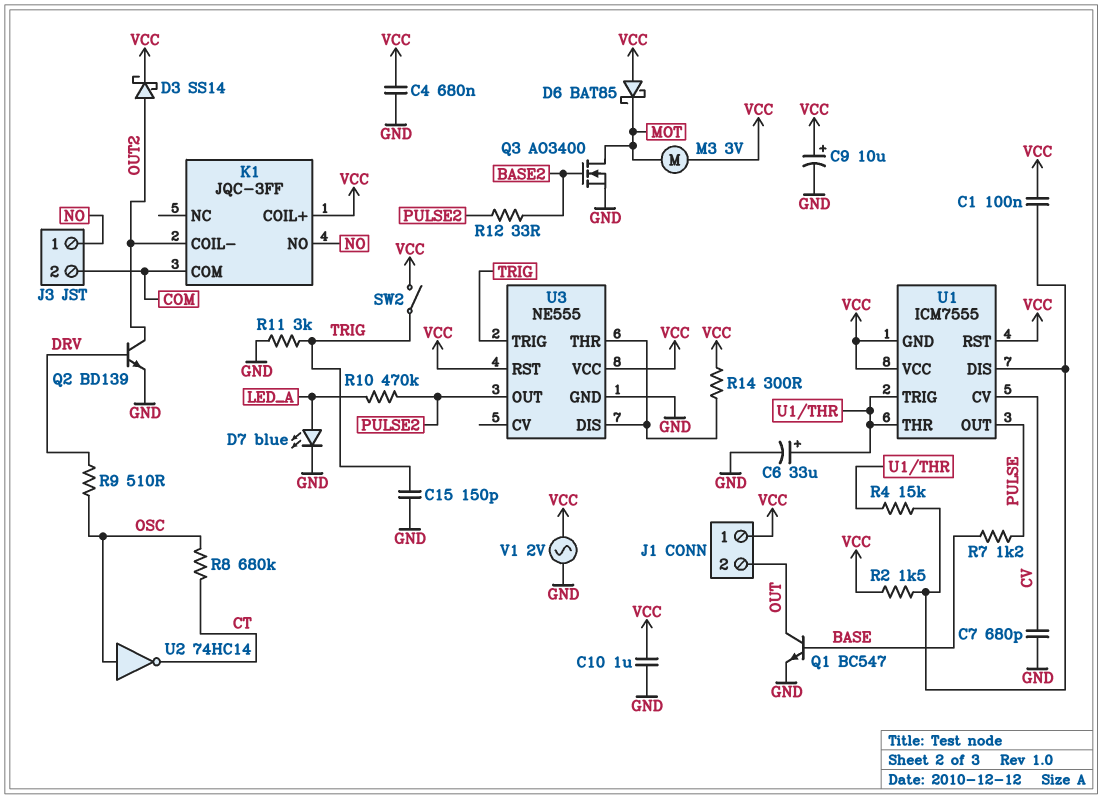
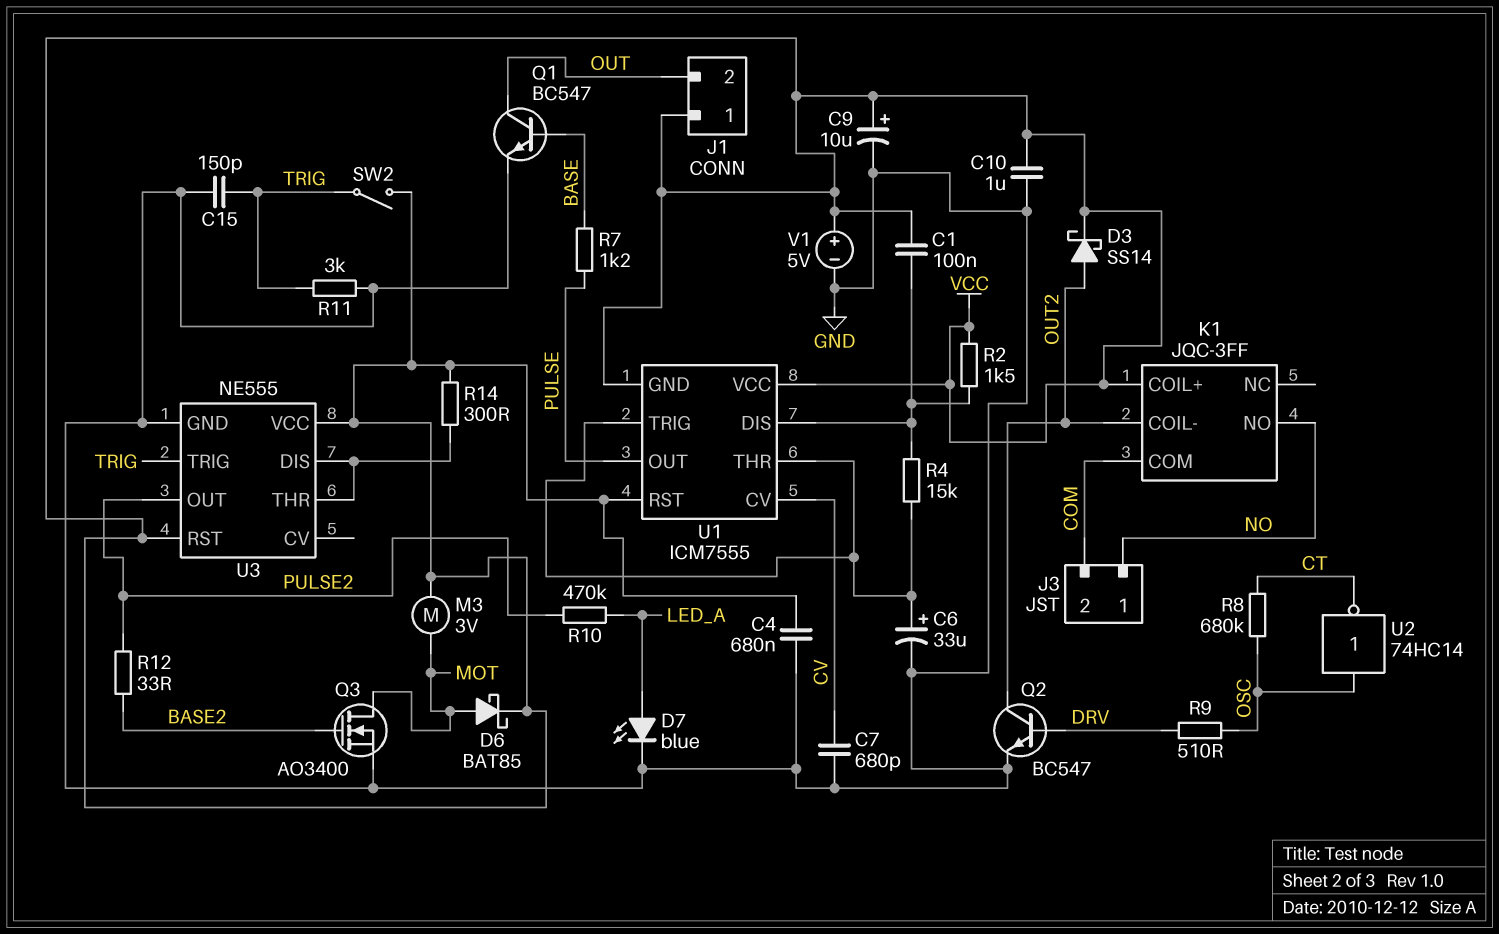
D6: schottky BAT85 (A VCC, K MOT) -> schottky BAT85 (A MOT, K VCC)
Q2: NPN BD139 (B DRV, C OUT2, E GND) -> NPN BC547 (B DRV, C OUT2, E GND)
V1: AC 2V (GND, VCC) -> 5V (plus VCC, minus GND)

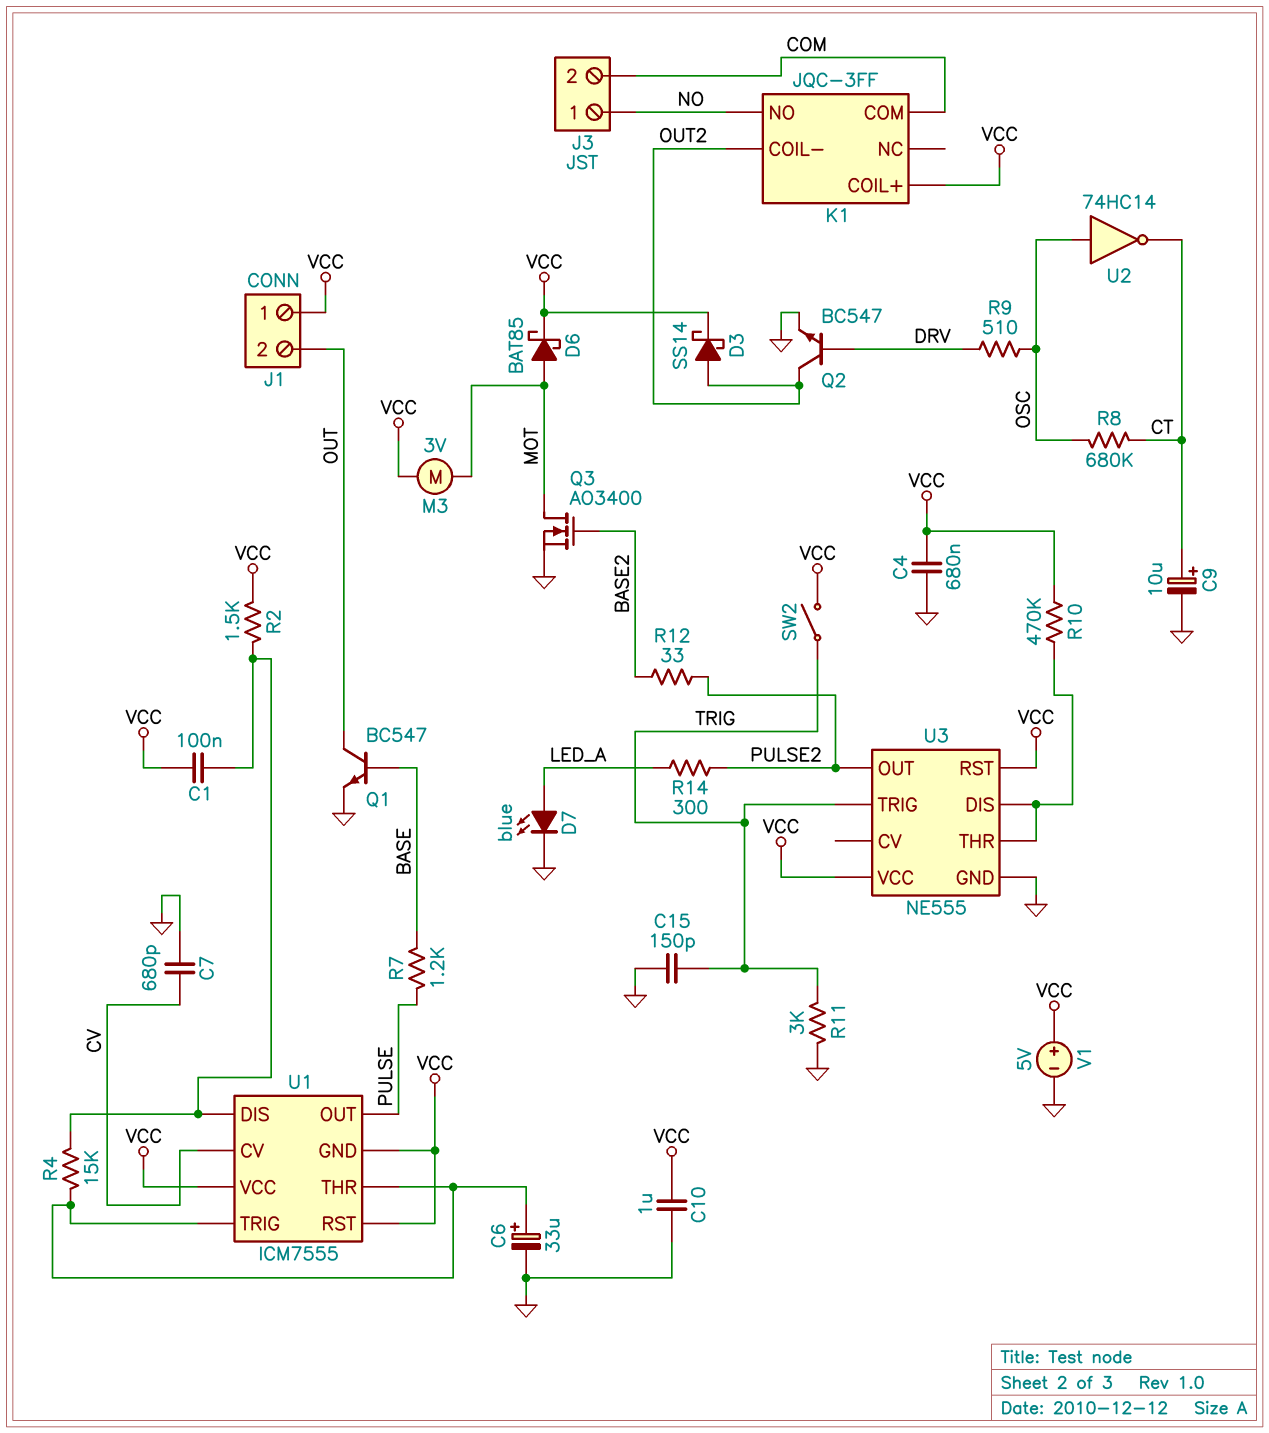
C9: 10uF (plus VCC, minus GND) -> 10uF (plus CT, minus GND)
R10: 470k (LED_A, PULSE2) -> 470k (U3/DIS, VCC)
R14: 300 (U3/DIS, VCC) -> 300 (LED_A, PULSE2)

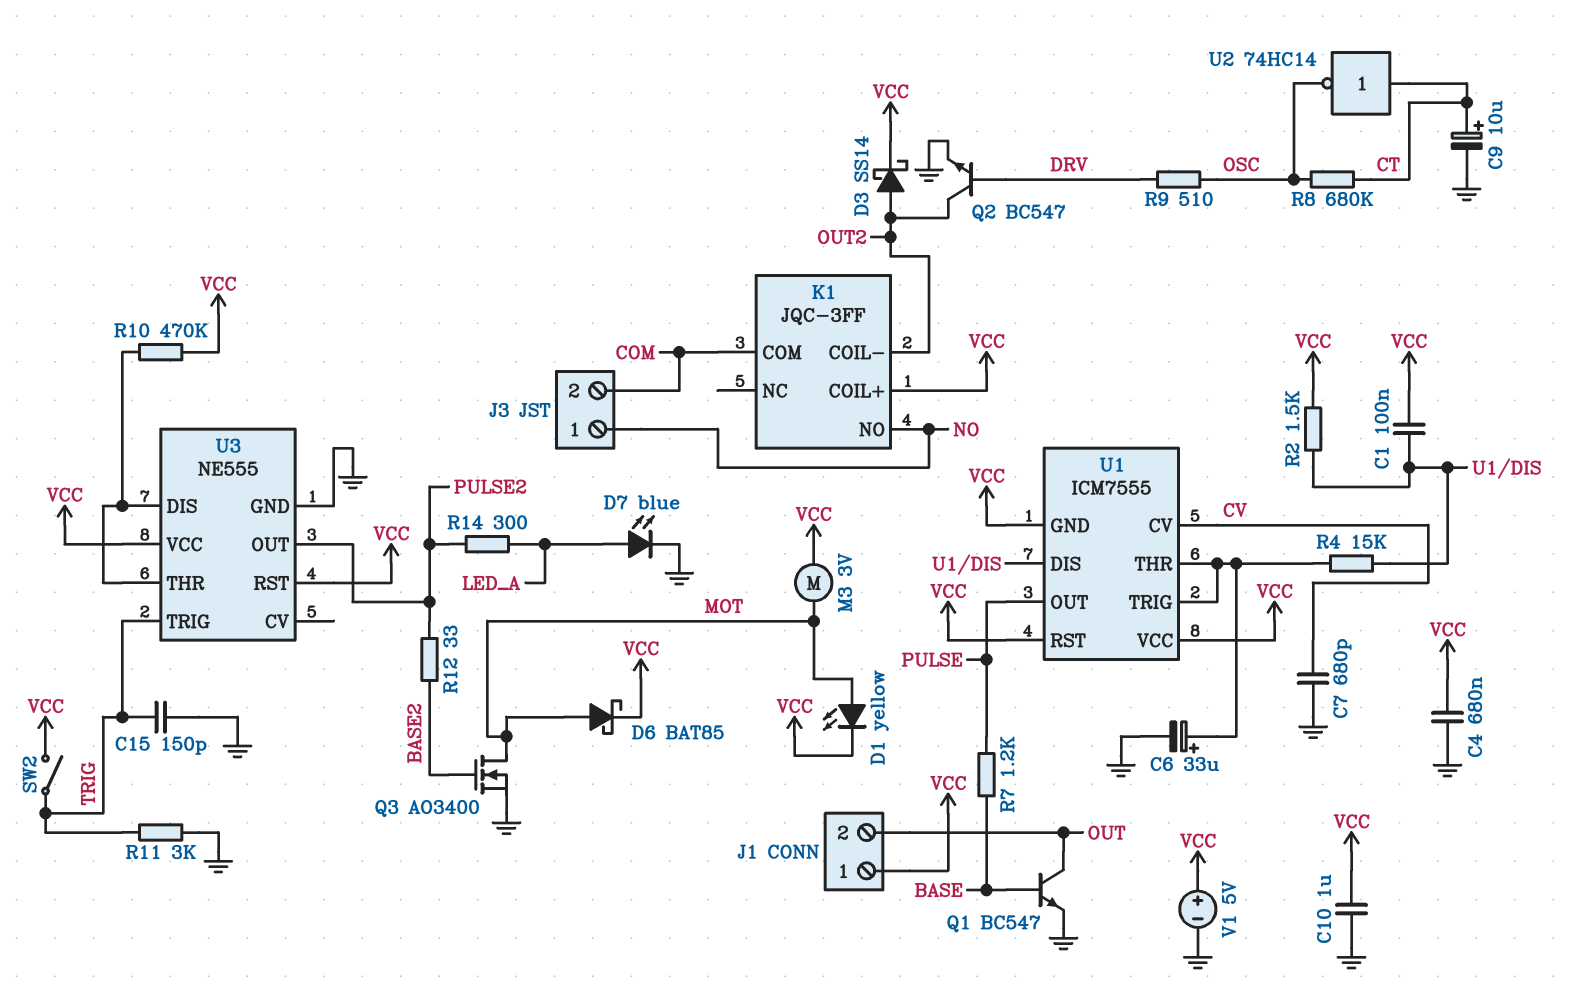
D1: none -> LED yellow (A MOT, K VCC)
U2: NOT 74HC14 (in OSC, out CT) -> NOT 74HC14 (in CT, out OSC)

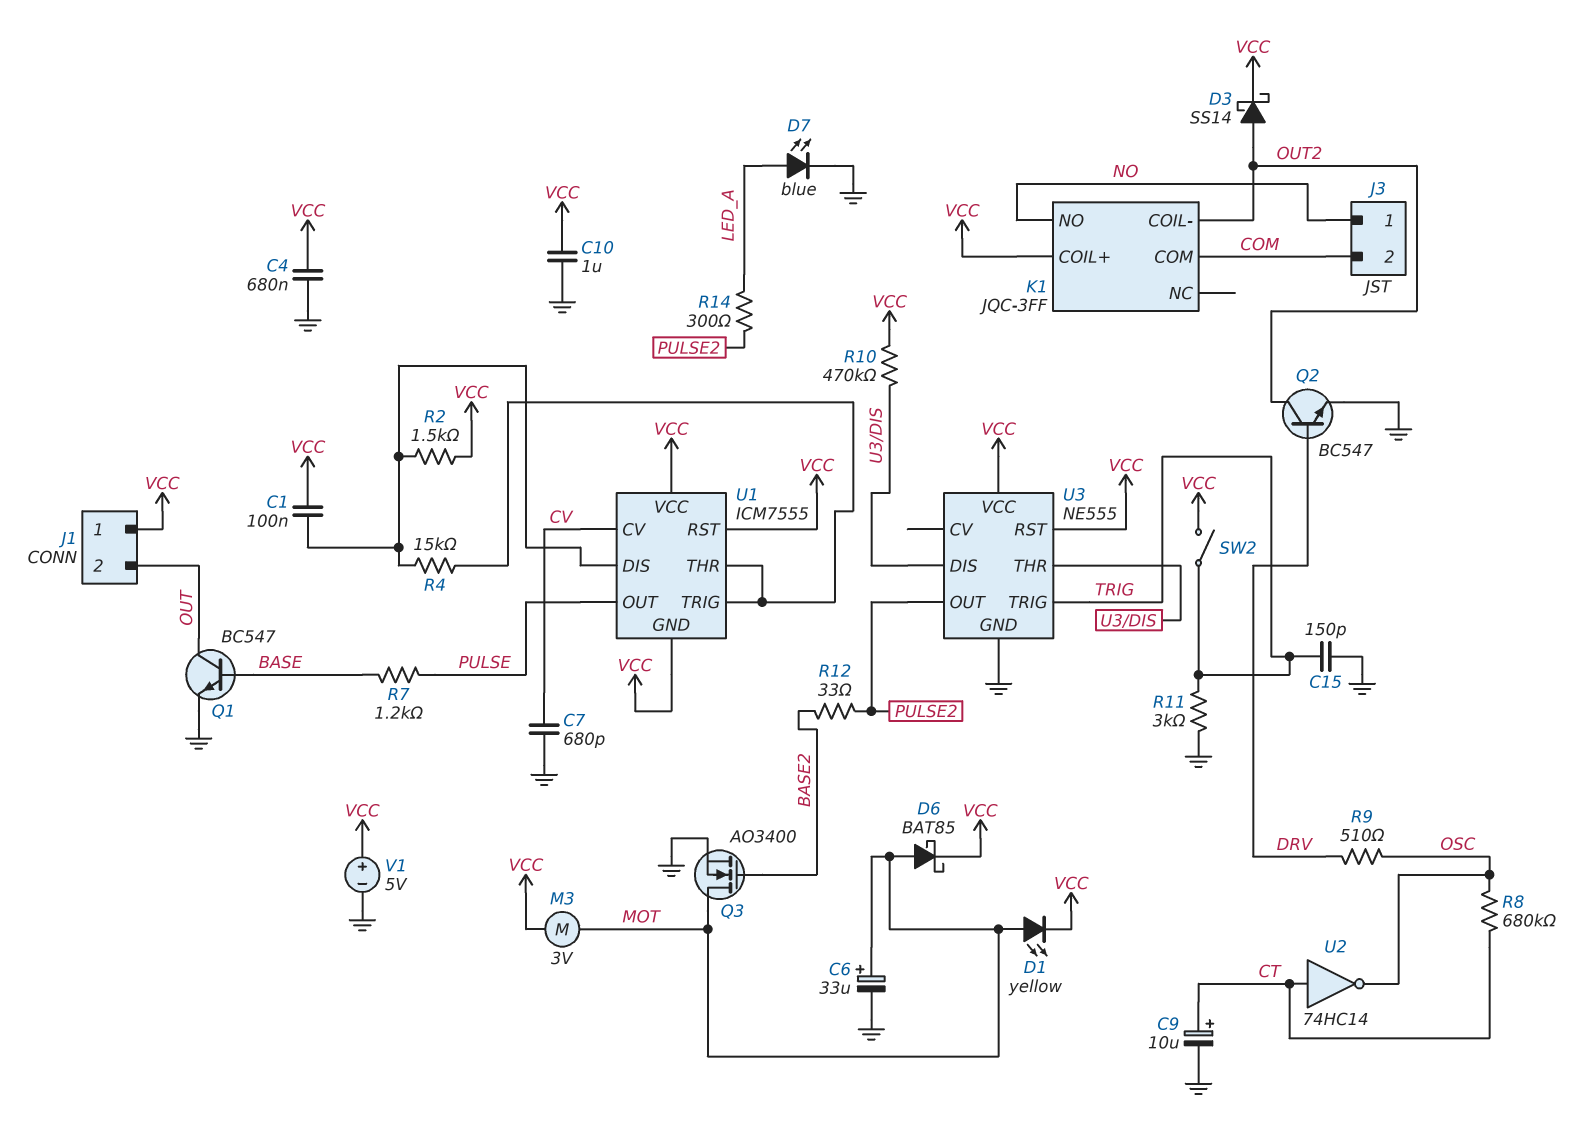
C6: 33uF (plus U1/THR, minus GND) -> 33uF (plus MOT, minus GND)

